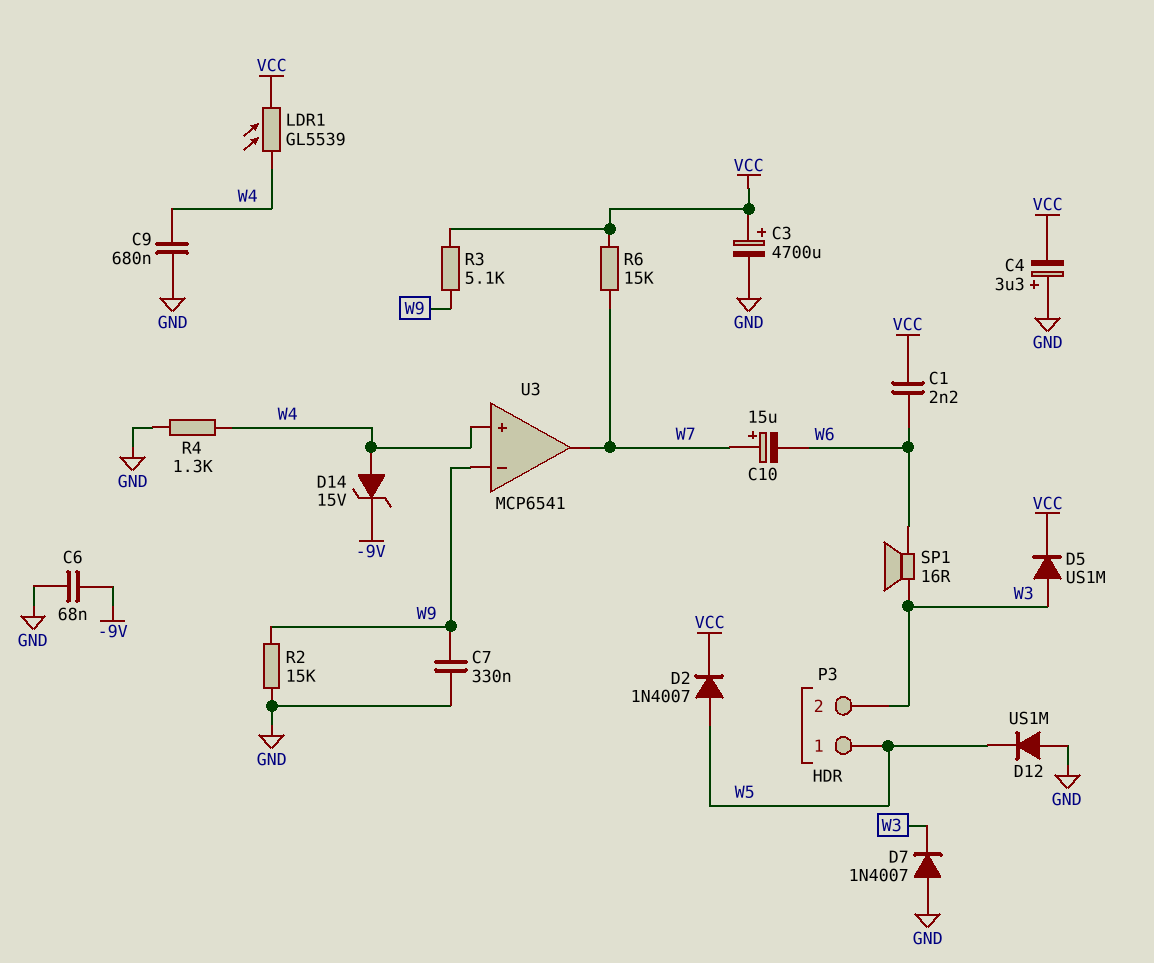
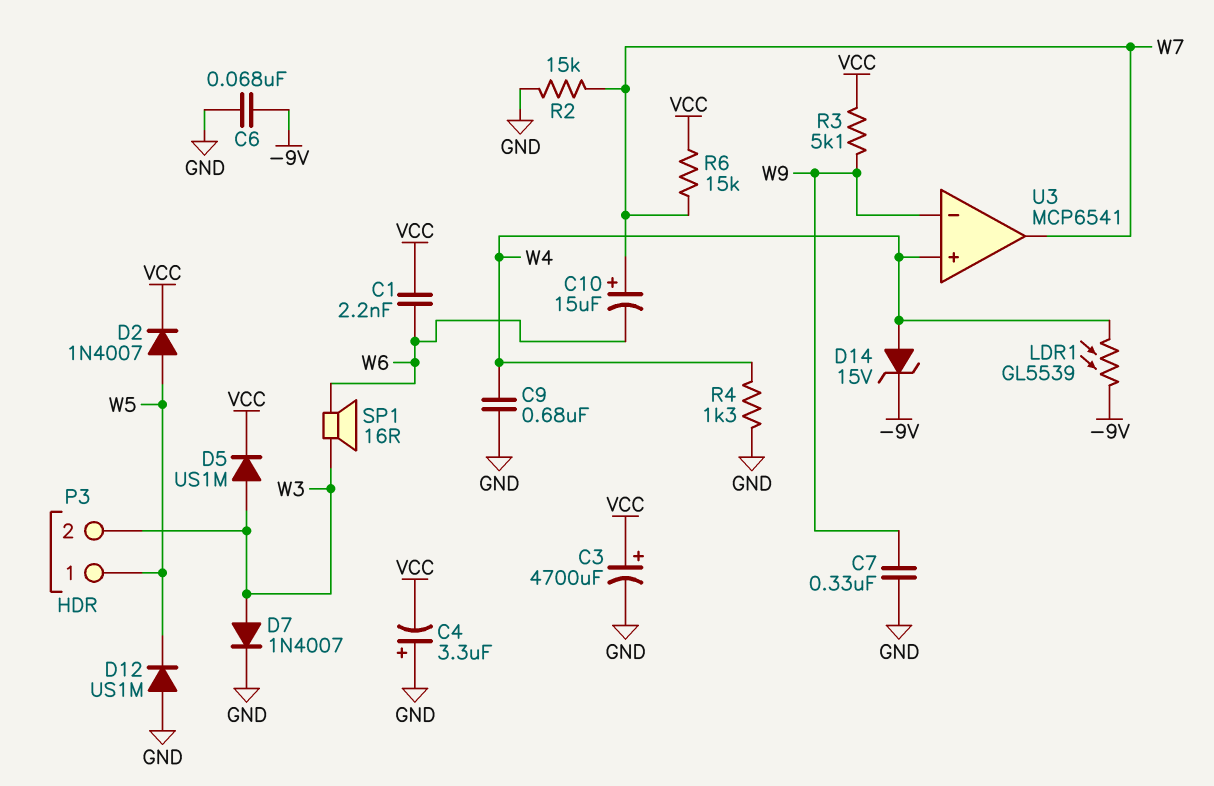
D7: diode 1N4007 (A GND, K W3) -> diode 1N4007 (A W3, K GND)
LDR1: GL5539 (VCC, W4) -> GL5539 (-9V, W4)
R2: 15k (GND, W9) -> 15k (GND, W7)

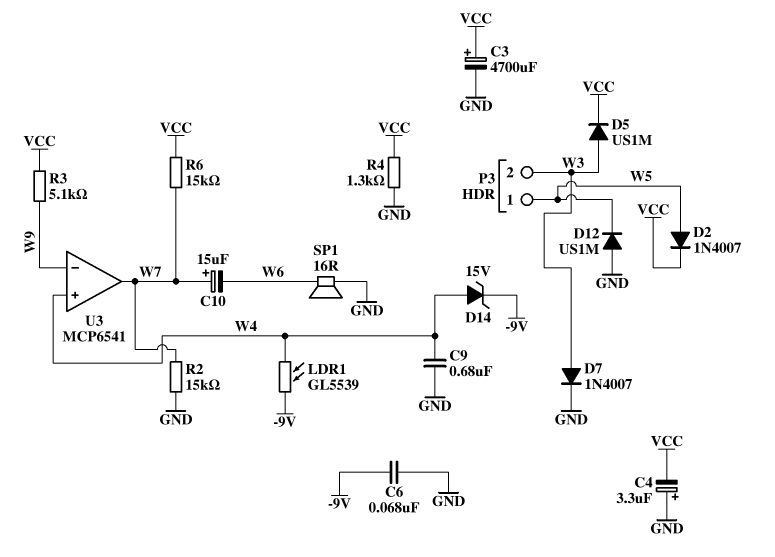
C1: 2.2nF (VCC, W6) -> none
C7: 330nF (GND, W9) -> none
R4: 1.3k (GND, W4) -> 1.3k (GND, VCC)
SP1: speaker 16R (W3, W6) -> speaker 16R (GND, W6)

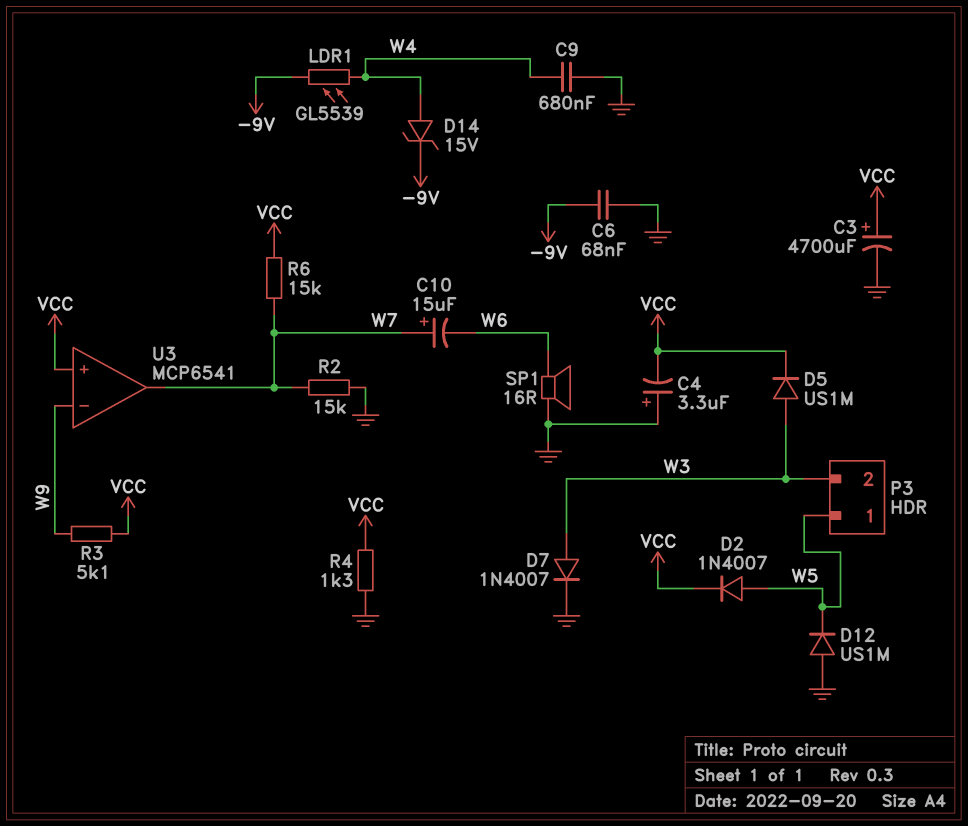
U3 pin in+: W4 -> VCC

